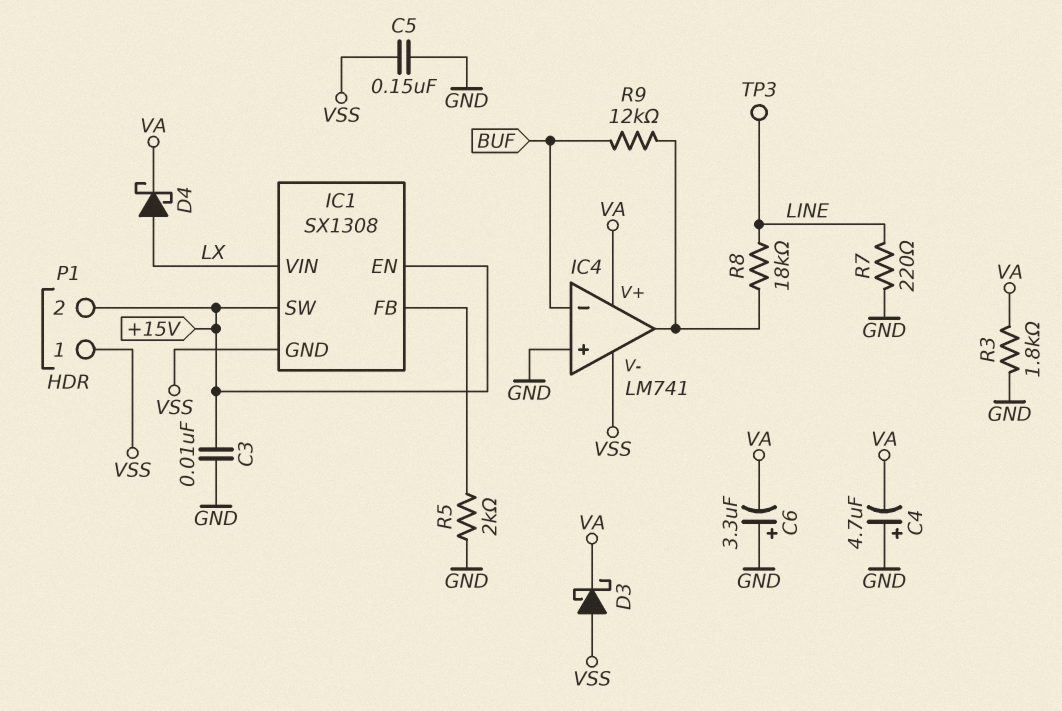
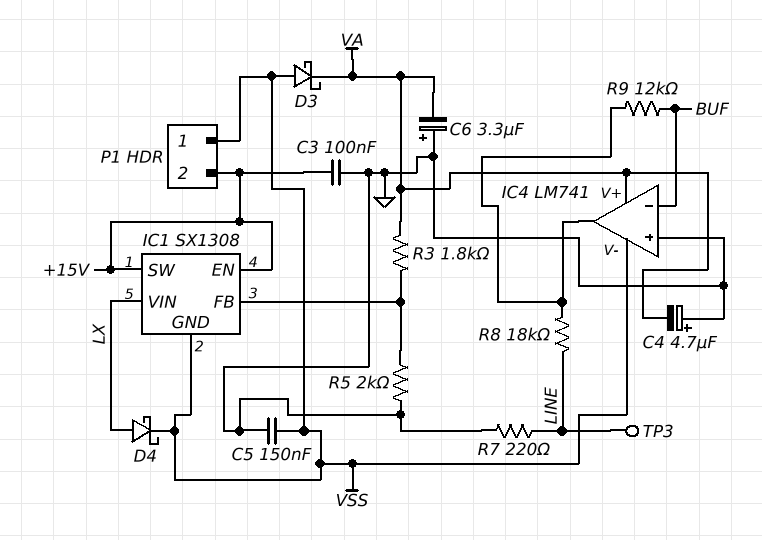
C3: 10nF (+15V, GND) -> 100nF (+15V, GND)
D4: schottky (A LX, K VA) -> schottky (A LX, K VSS)
R3: 1.8k (GND, VA) -> 1.8k (IC1/FB, VA)

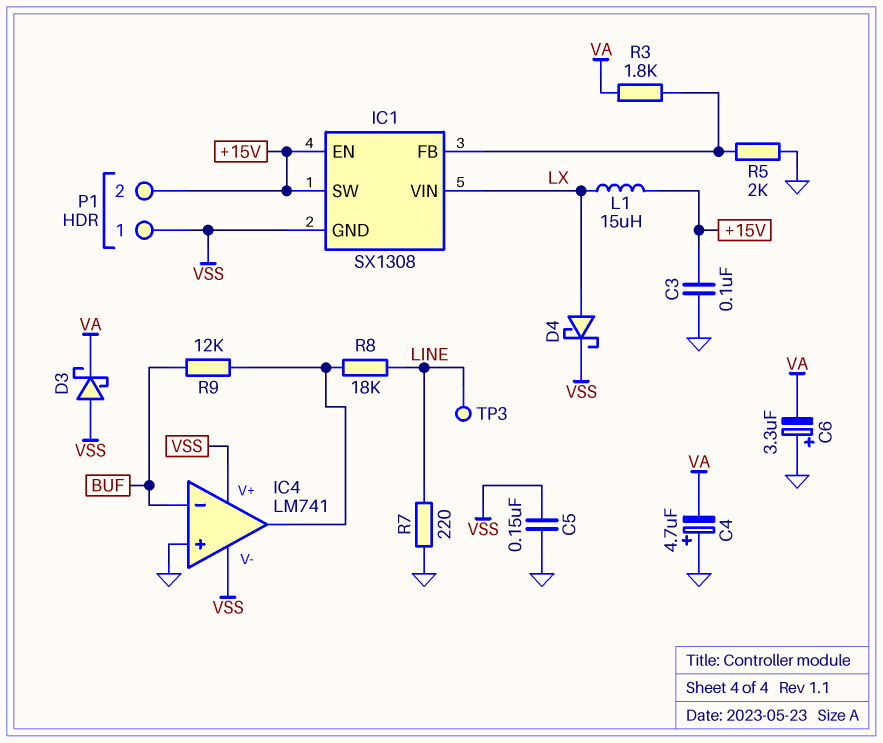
IC4 pin V+: VA -> VSS
L1: none -> 15uH (+15V, LX)

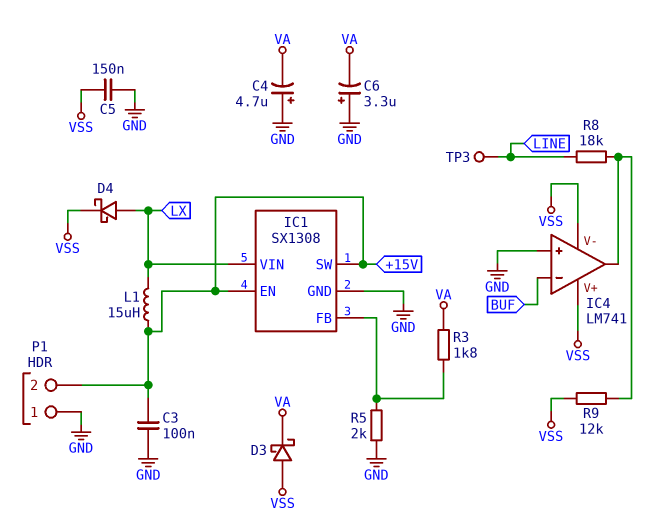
IC1 pin GND: VSS -> GND
P1 pin 1: VSS -> GND
R7: 220 (GND, LINE) -> none
R9: 12k (BUF, IC4/out) -> 12k (IC4/out, VSS)

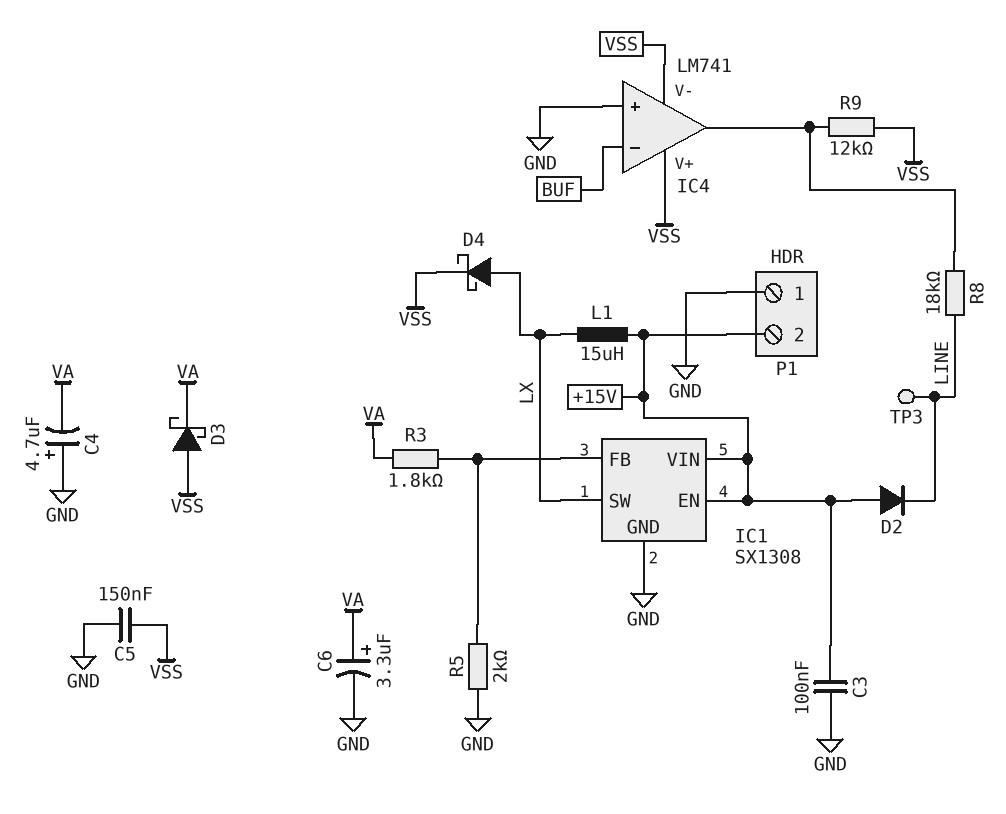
C6: 3.3uF (plus GND, minus VA) -> 3.3uF (plus VA, minus GND)
D2: none -> diode (A +15V, K LINE)
IC1 pin SW: +15V -> LX
IC1 pin VIN: LX -> +15V

